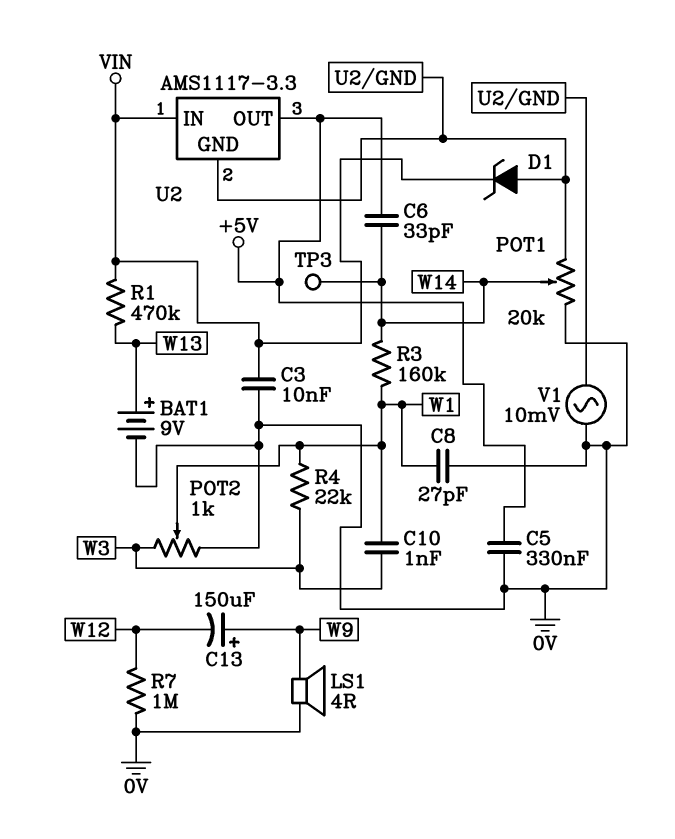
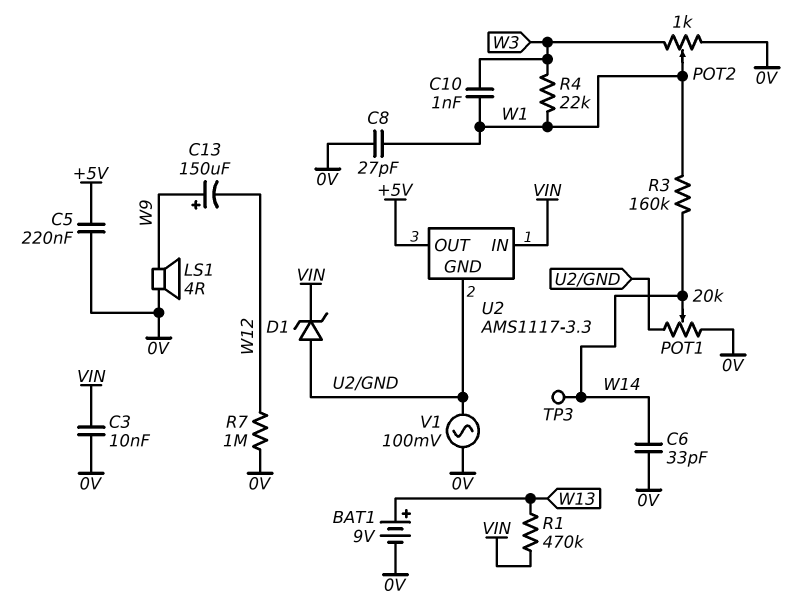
C5: 330nF (+5V, 0V) -> 220nF (+5V, 0V)
C6: 33pF (+5V, W14) -> 33pF (0V, W14)
V1: AC 10mV (0V, U2/GND) -> AC 100mV (0V, U2/GND)

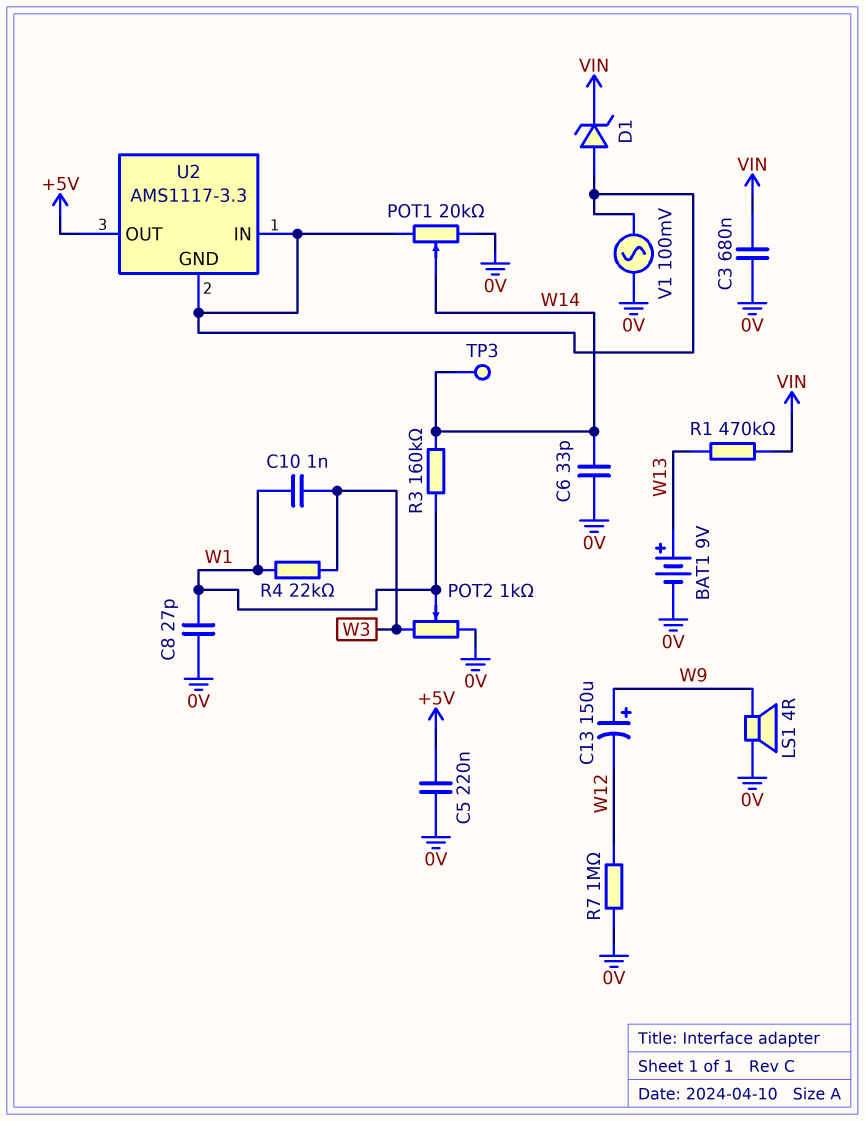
C3: 10nF (0V, VIN) -> 680nF (0V, VIN)
U2 pin IN: VIN -> U2/GND

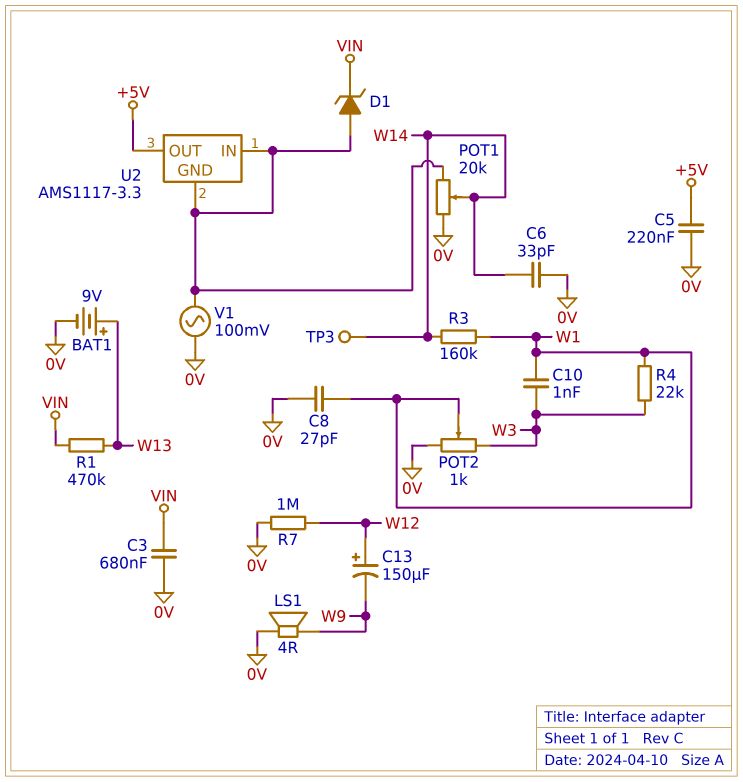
C13: 150uF (plus W9, minus W12) -> 150uF (plus W12, minus W9)

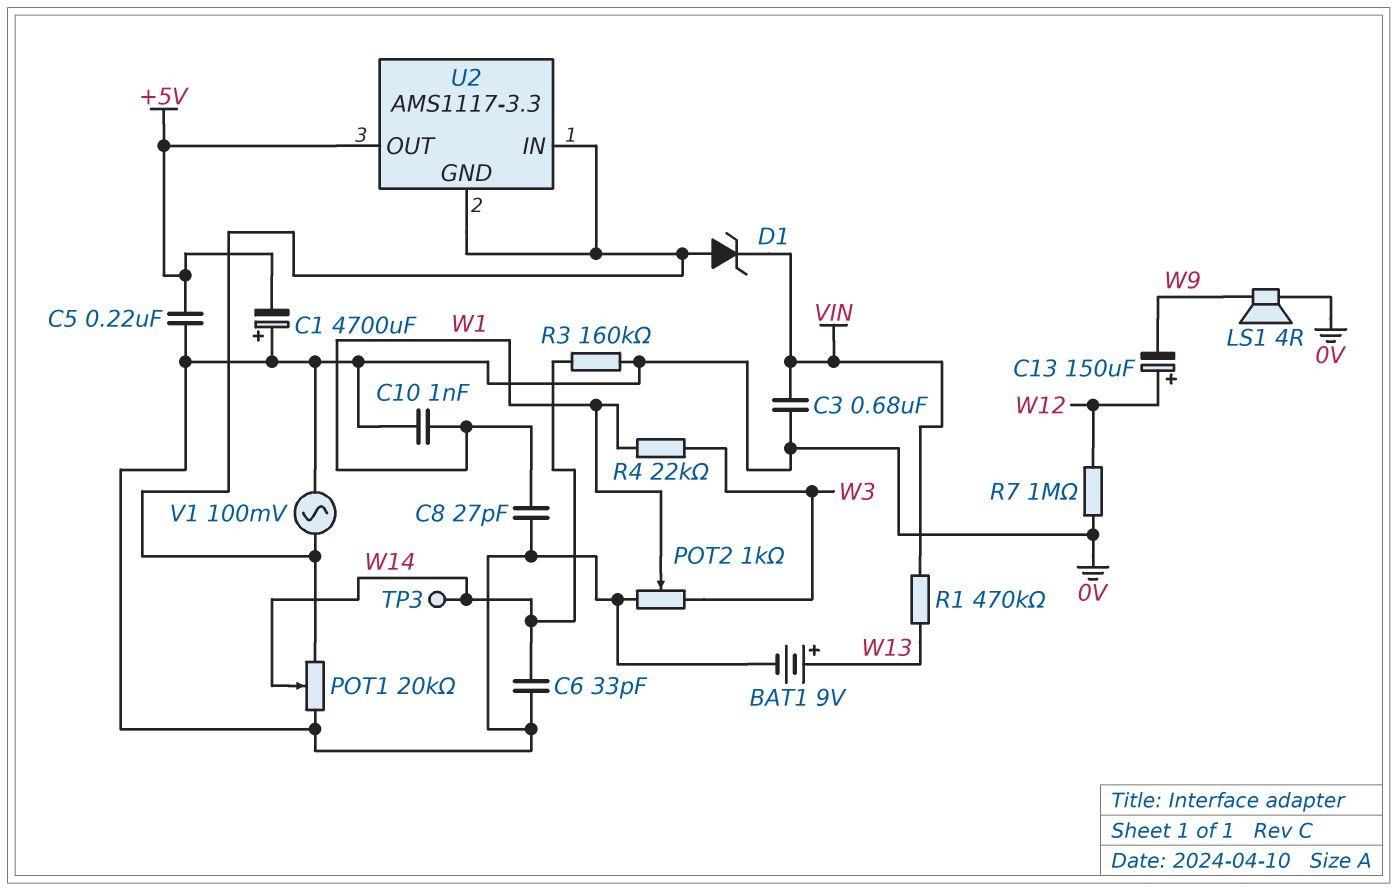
C1: none -> 4700uF (plus 0V, minus +5V)
C10: 1nF (W1, W3) -> 1nF (0V, W1)
R3: 160k (W1, W14) -> 160k (0V, W14)

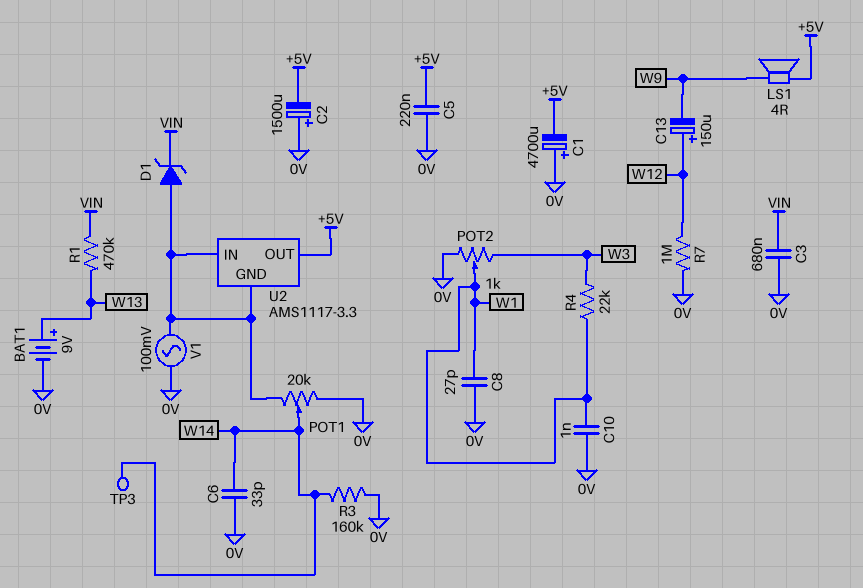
C2: none -> 1500uF (plus 0V, minus +5V)
LS1: speaker 4R (0V, W9) -> speaker 4R (+5V, W9)

